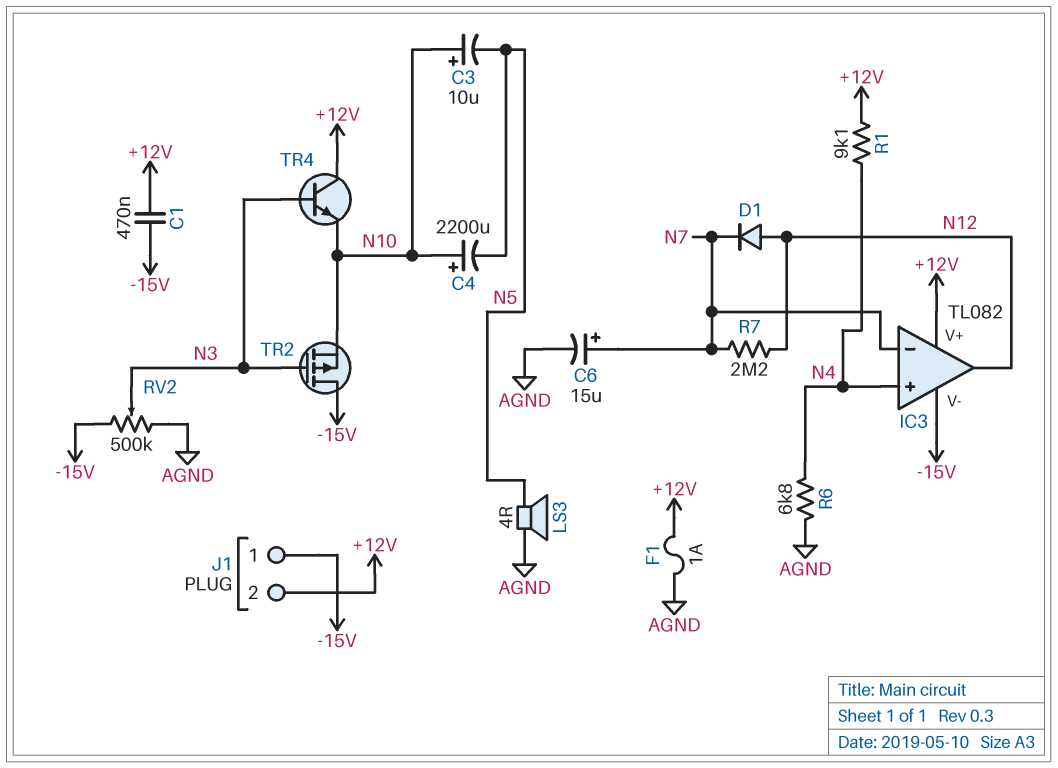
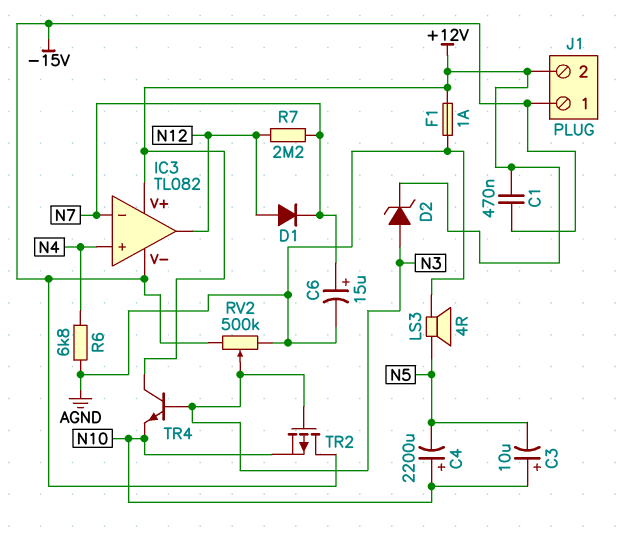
D2: none -> zener (A N3, K +12V)
R1: 9.1k (+12V, N4) -> none

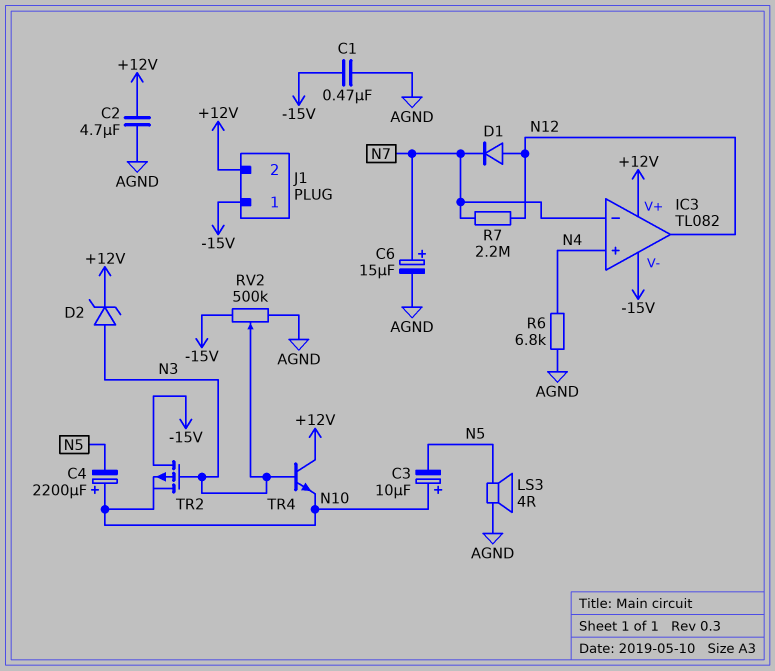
C1: 470nF (+12V, -15V) -> 470nF (-15V, AGND)
C2: none -> 4.7uF (+12V, AGND)
F1: 1A (+12V, AGND) -> none

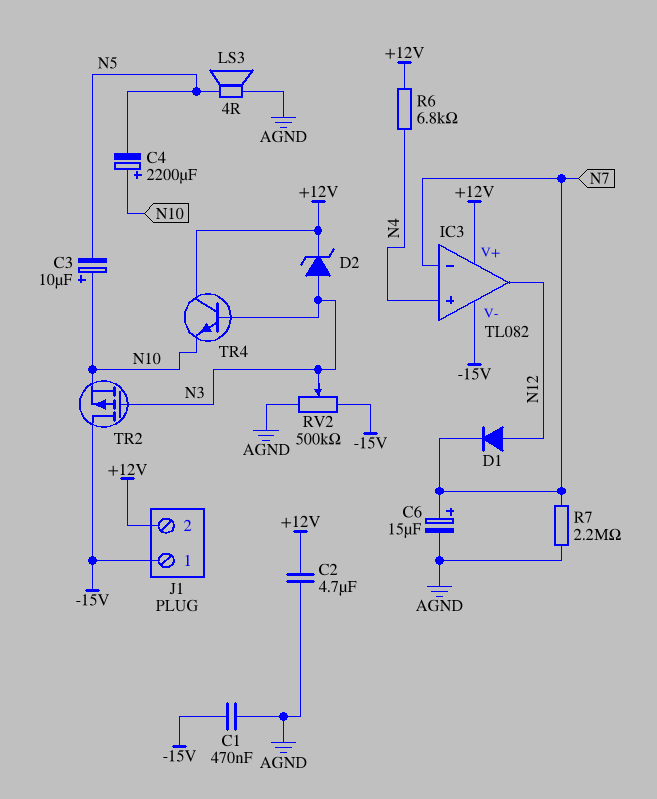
R6: 6.8k (AGND, N4) -> 6.8k (+12V, N4)
R7: 2.2M (N7, N12) -> 2.2M (AGND, N7)

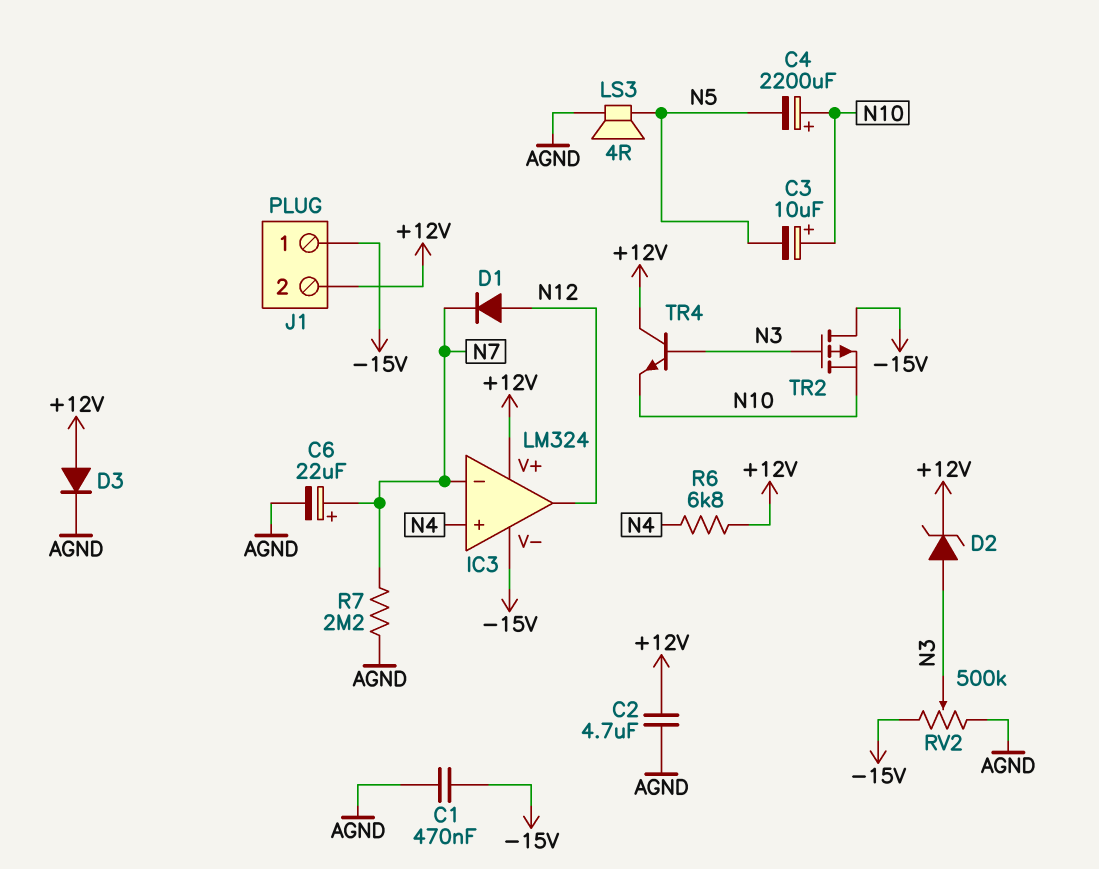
C6: 15uF (plus N7, minus AGND) -> 22uF (plus N7, minus AGND)
D3: none -> diode (A +12V, K AGND)
IC3: TL082 -> LM324

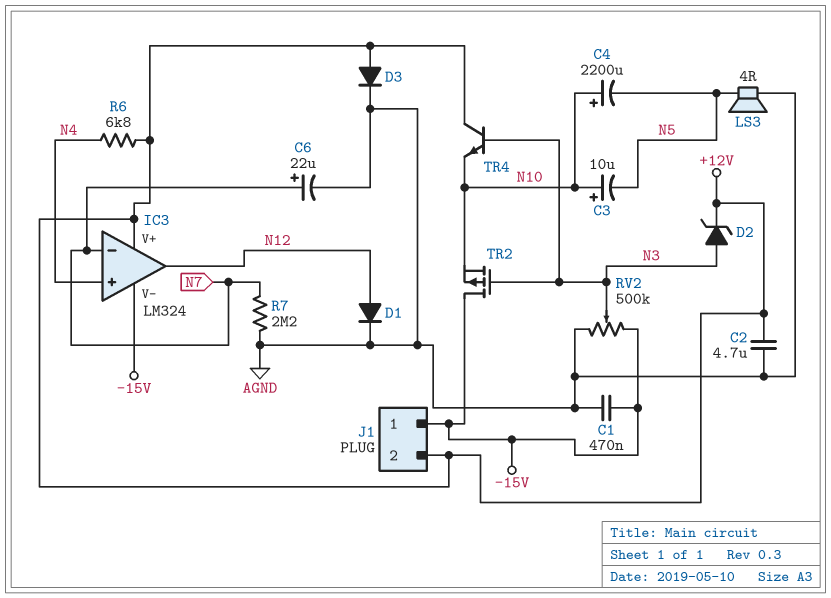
D1: diode (A N12, K N7) -> diode (A N12, K AGND)

